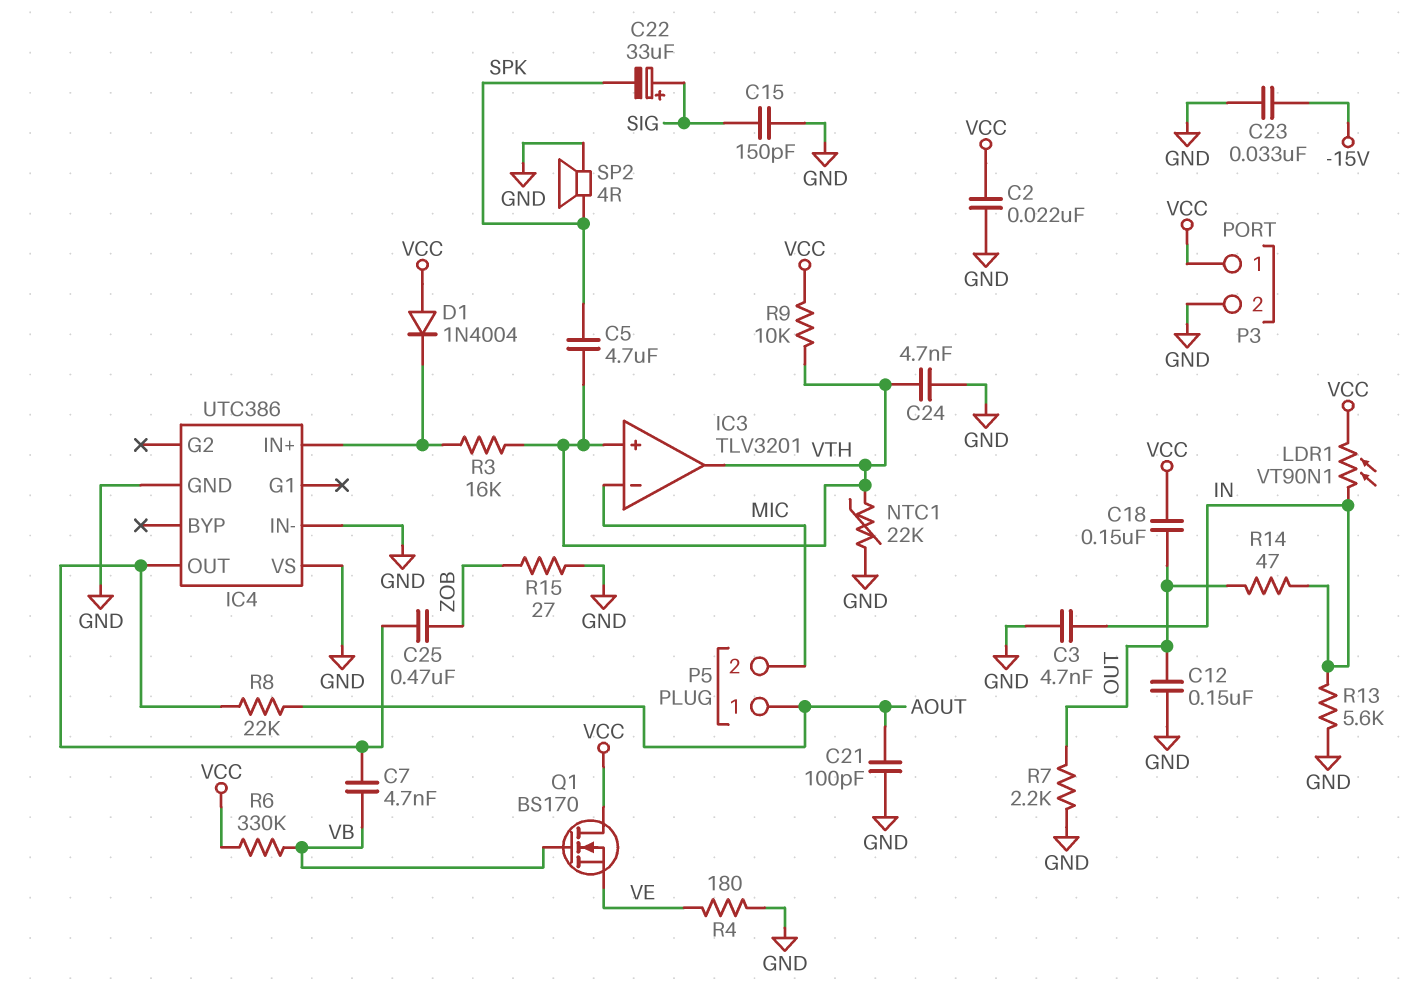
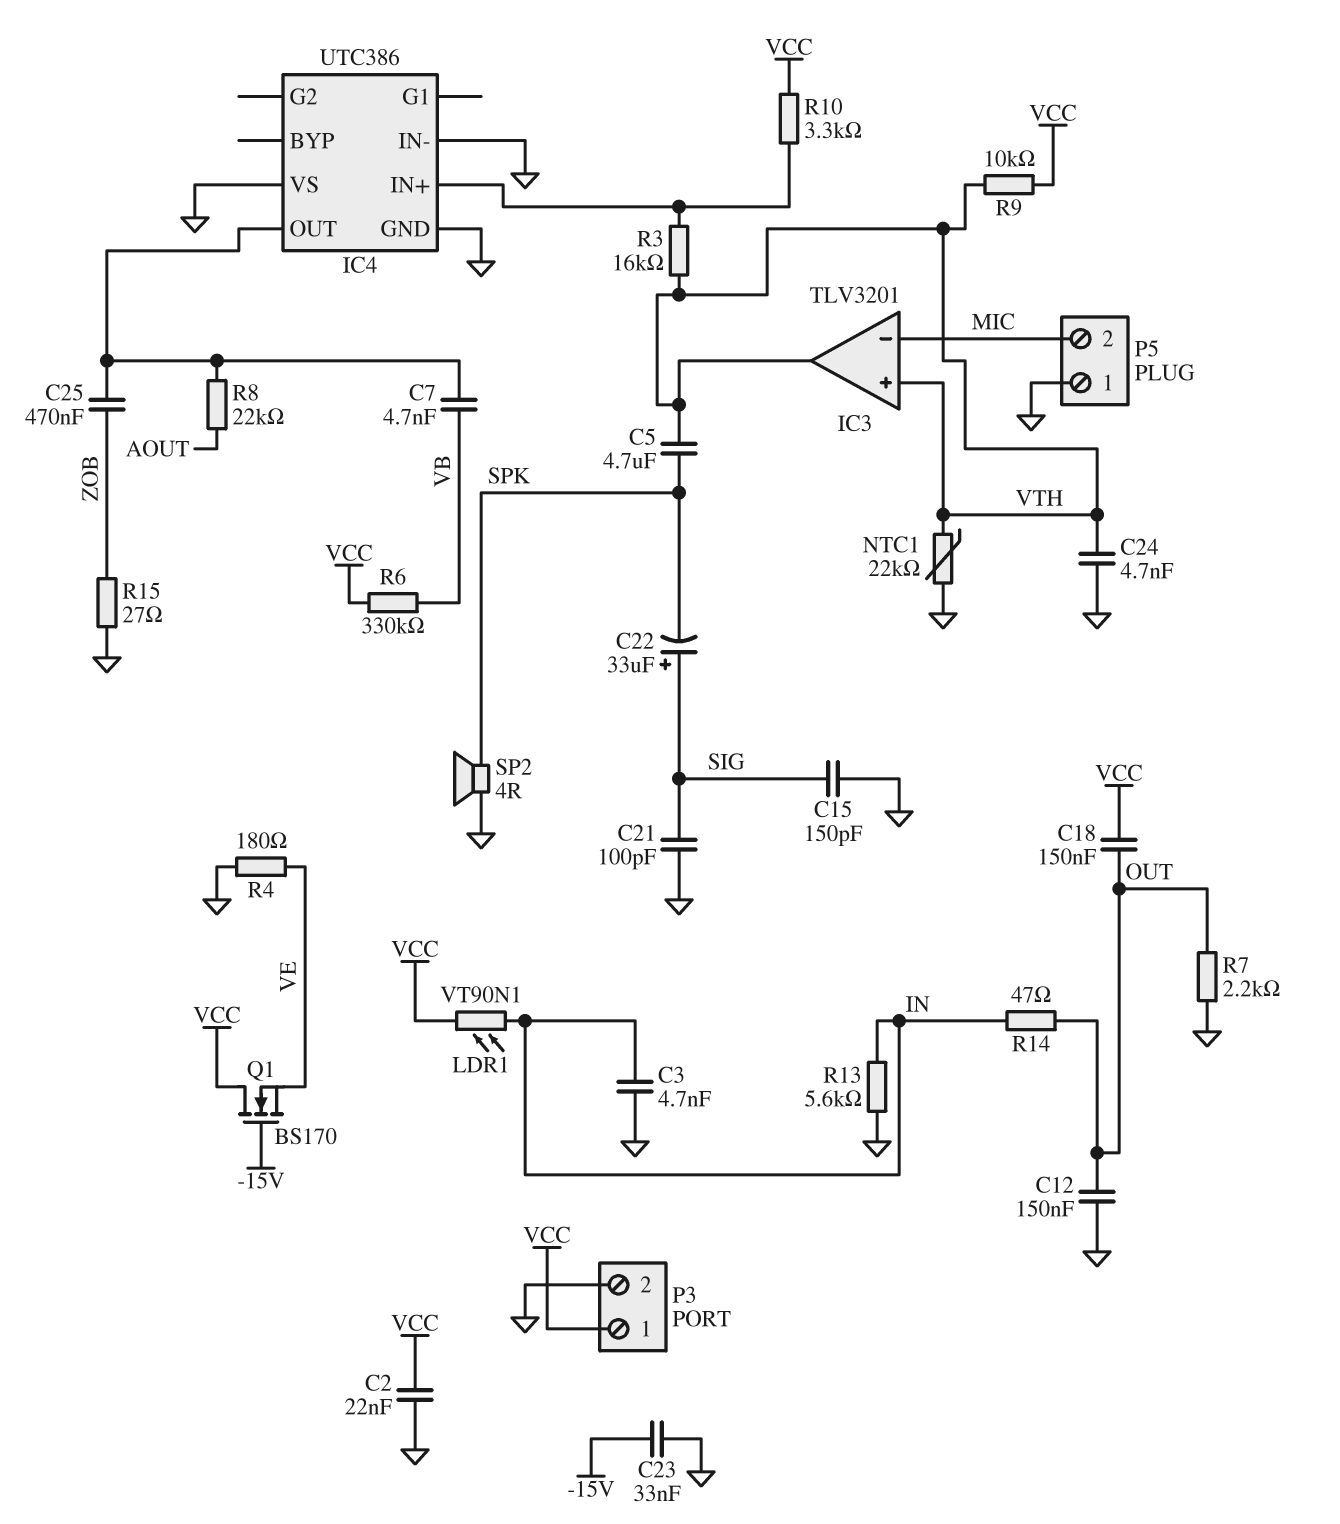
C21: 100pF (AOUT, GND) -> 100pF (GND, SIG)
D1: diode 1N4004 (A VCC, K IC4/IN+) -> none
P5 pin 1: AOUT -> GND
Q1: NMOS BS170 (G VB, D VCC, S VE) -> NMOS BS170 (G -15V, D VCC, S VE)
R10: none -> 3.3k (IC4/IN+, VCC)

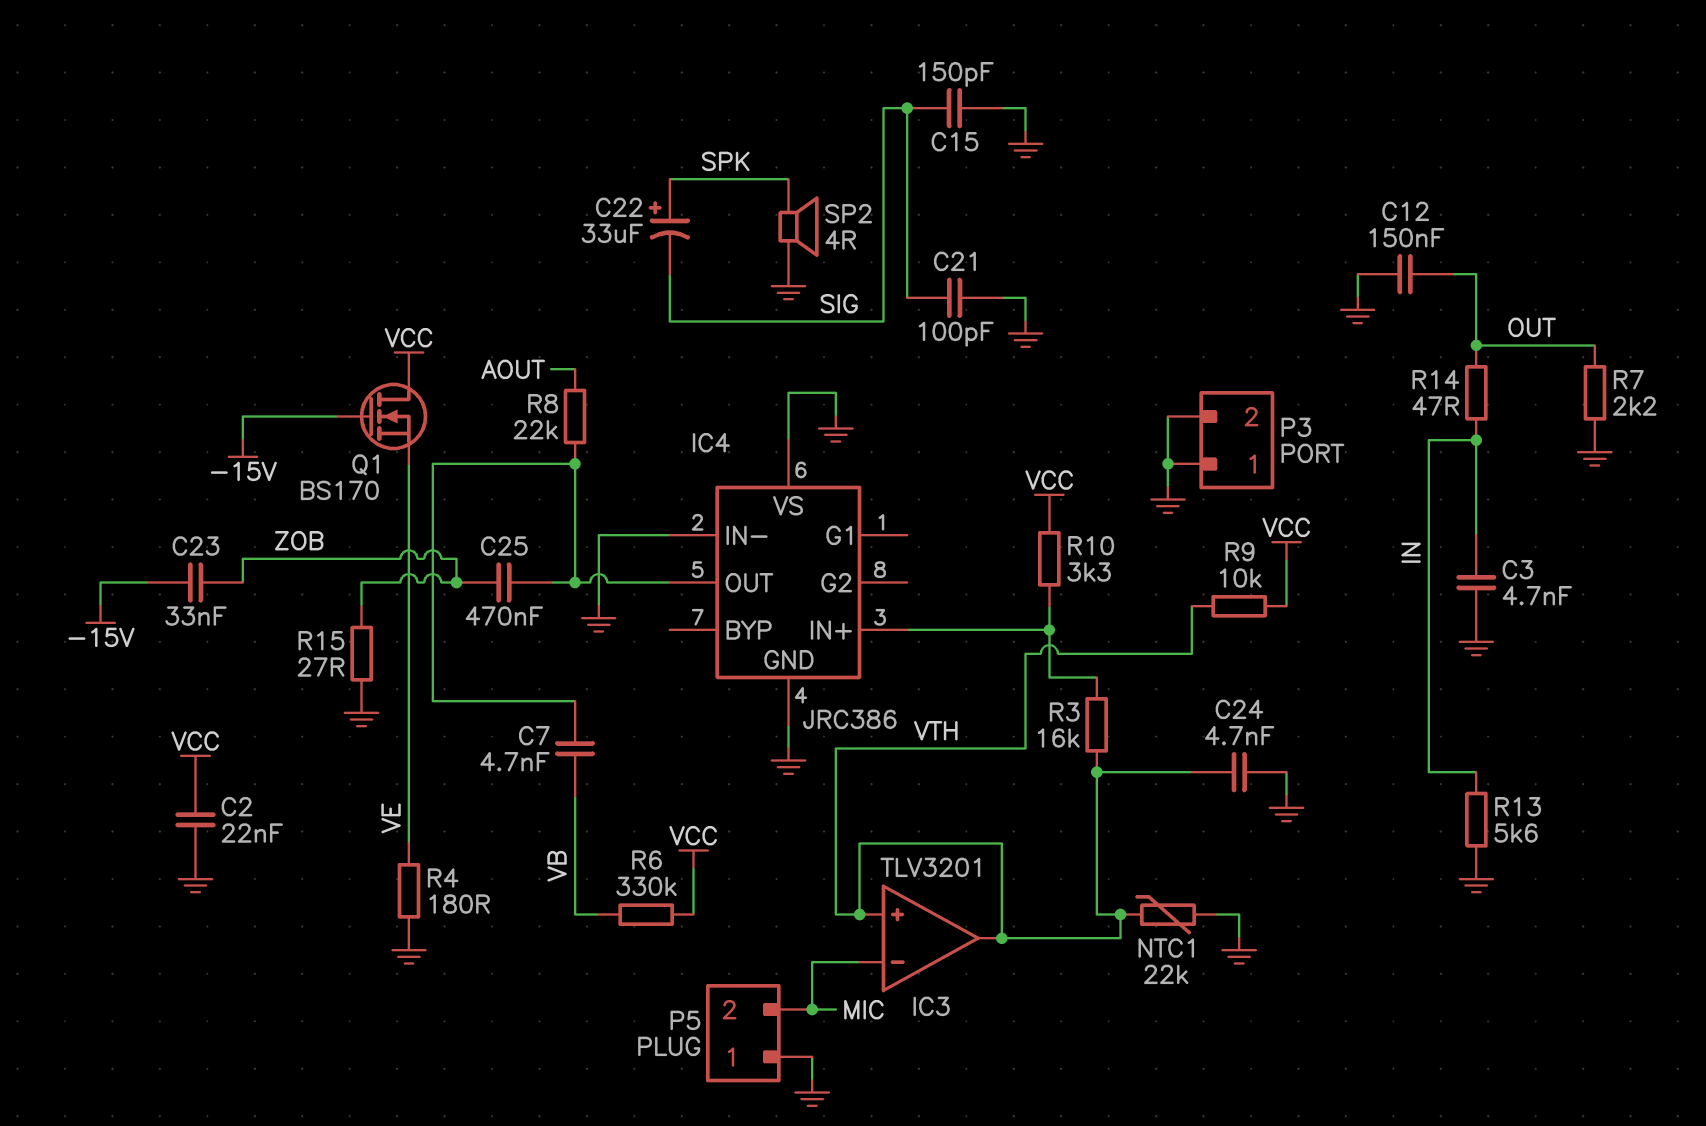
C5: 4.7uF (SPK, VTH) -> none
C18: 150nF (OUT, VCC) -> none
C22: 33uF (plus SIG, minus SPK) -> 33uF (plus SPK, minus SIG)
C23: 33nF (-15V, GND) -> 33nF (-15V, ZOB)
IC4: UTC386 -> JRC386
LDR1: VT90N1 (IN, VCC) -> none
P3 pin 1: VCC -> GND

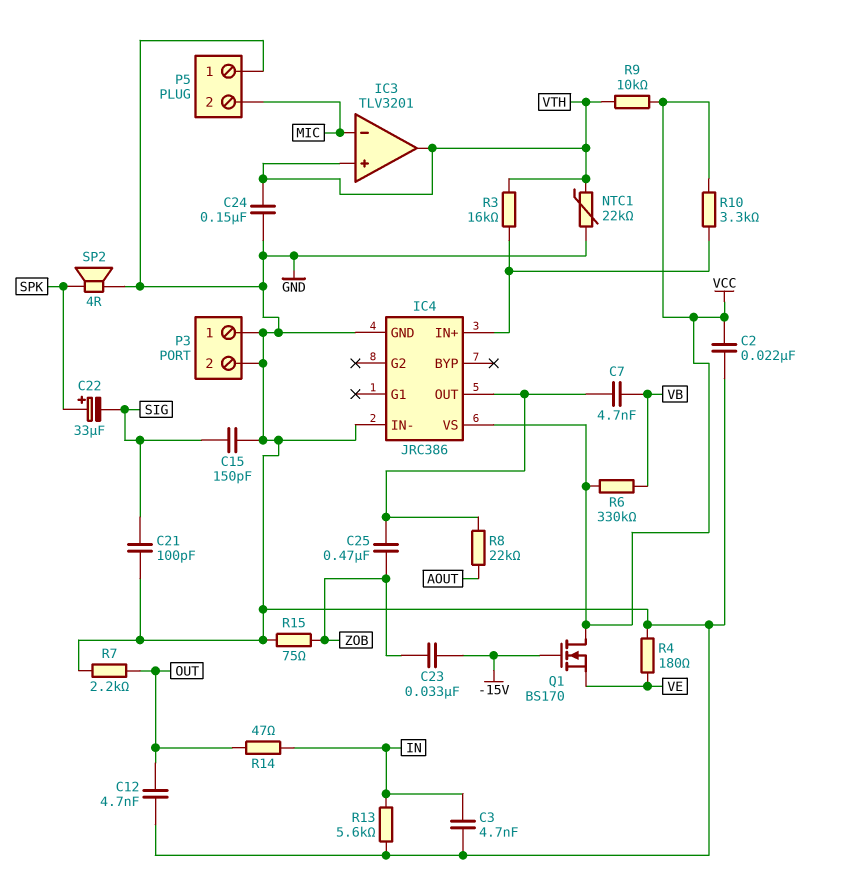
C12: 150nF (GND, OUT) -> 4.7nF (GND, OUT)
C24: 4.7nF (GND, VTH) -> 150nF (GND, VTH)
IC4 pin VS: GND -> VCC
R15: 27 (GND, ZOB) -> 75 (GND, ZOB)

